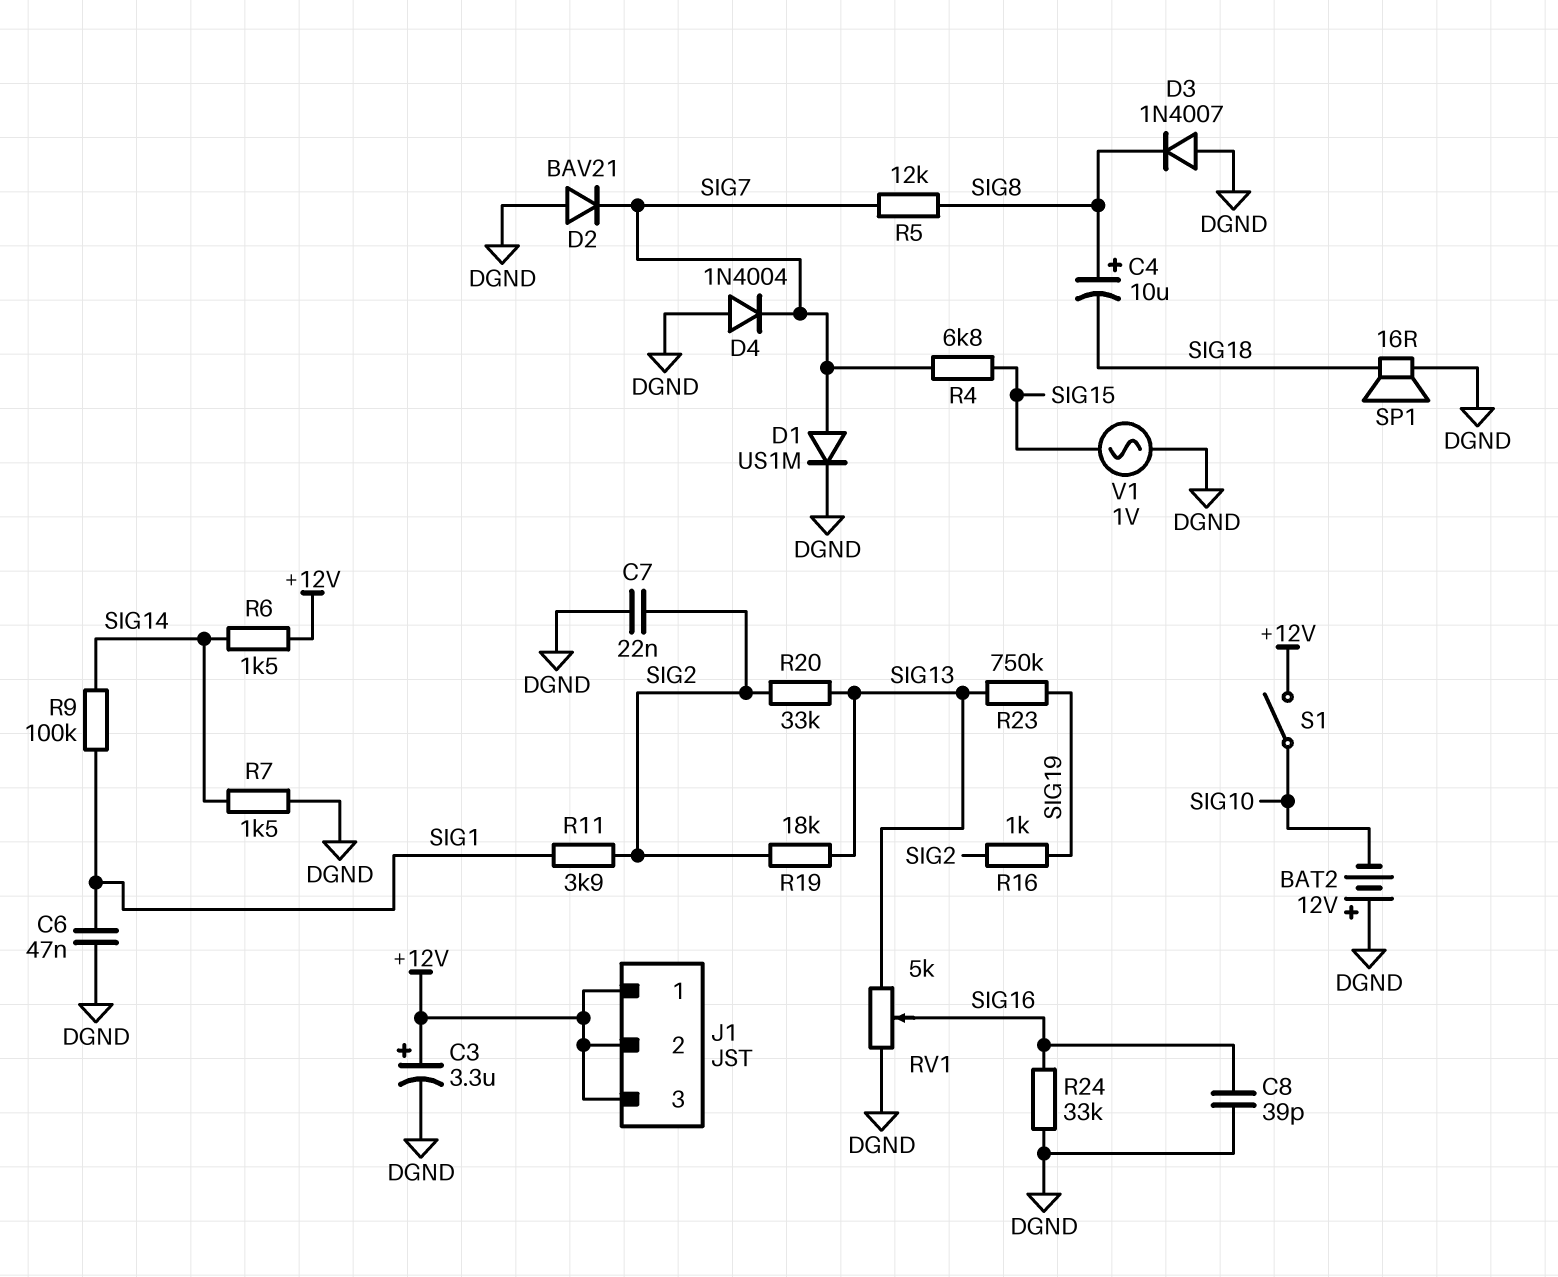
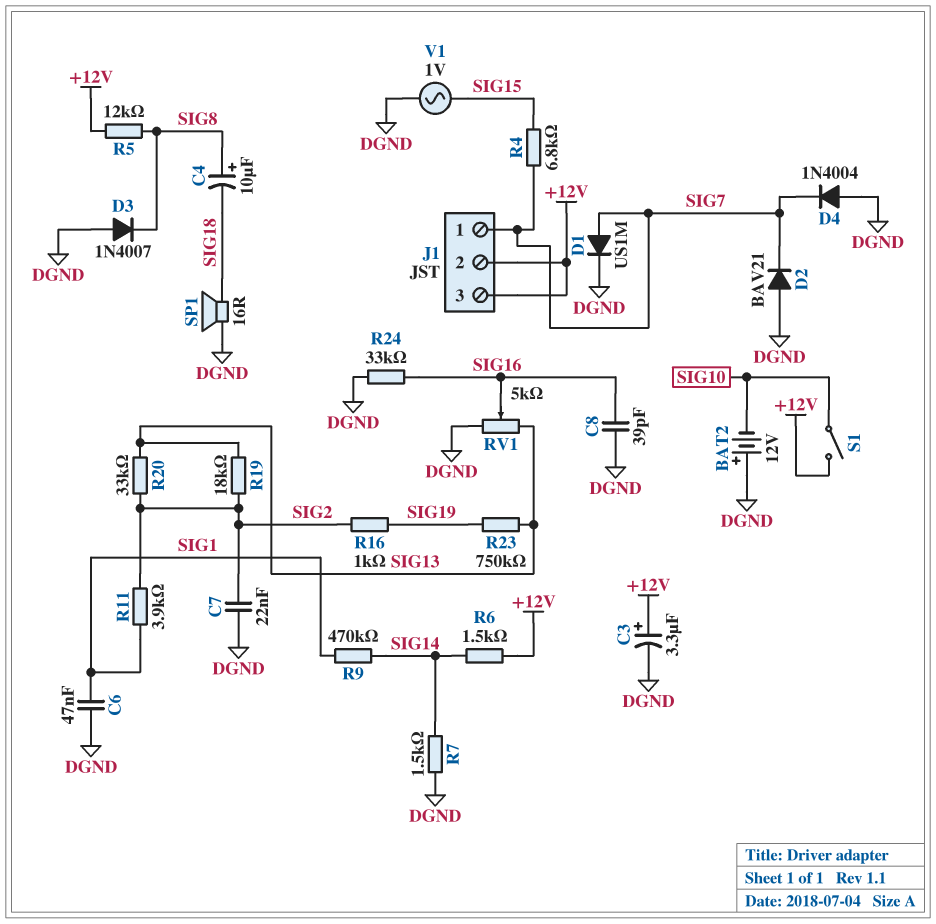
J1 pin 1: +12V -> SIG7
R5: 12k (SIG7, SIG8) -> 12k (+12V, SIG8)
R9: 100k (SIG1, SIG14) -> 470k (SIG1, SIG14)

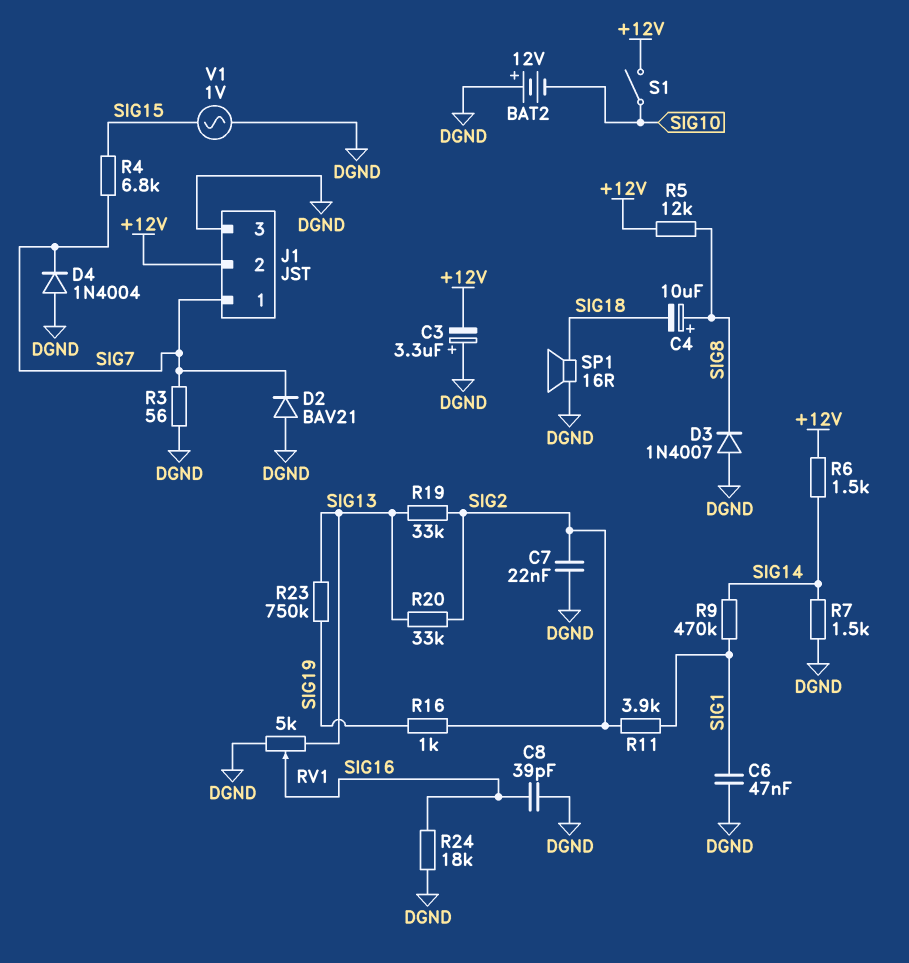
C3: 3.3uF (plus +12V, minus DGND) -> 3.3uF (plus DGND, minus +12V)
D1: diode US1M (A SIG7, K DGND) -> none
J1 pin 3: +12V -> DGND
R3: none -> 56 (DGND, SIG7)
R19: 18k (SIG2, SIG13) -> 33k (SIG2, SIG13)
R24: 33k (DGND, SIG16) -> 18k (DGND, SIG16)

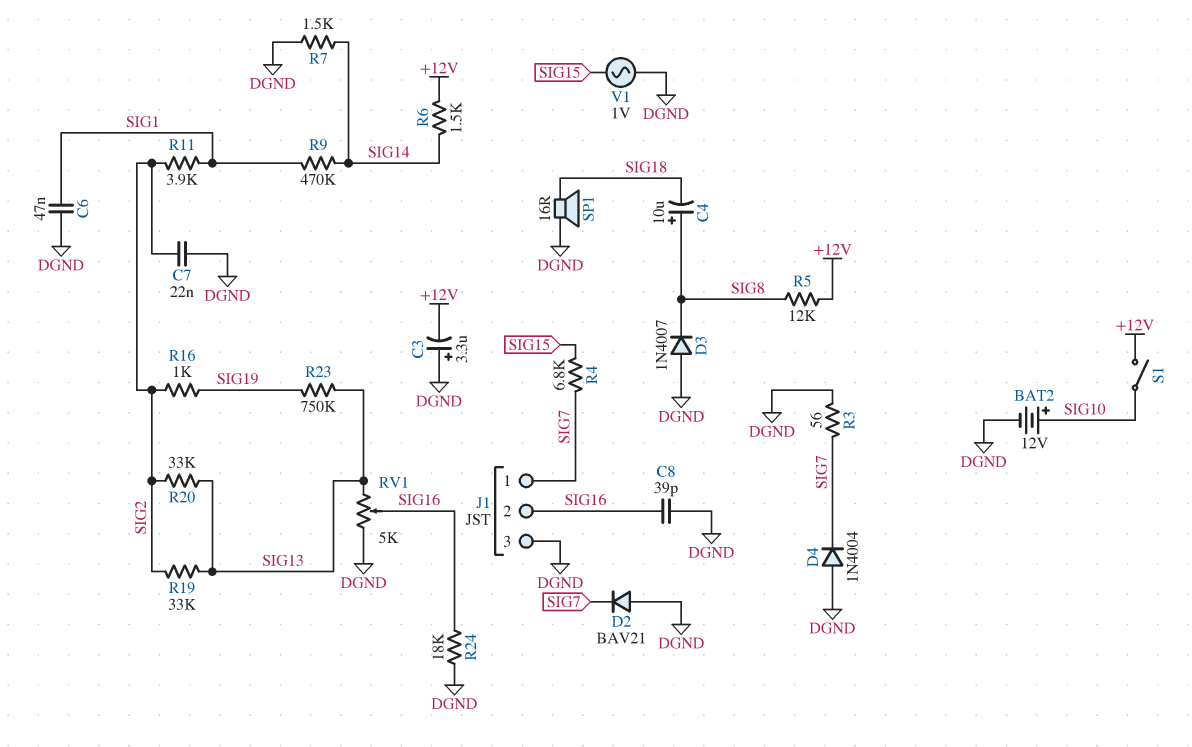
BAT2: 12V (plus DGND, minus SIG10) -> 12V (plus SIG10, minus DGND)
J1 pin 2: +12V -> SIG16

